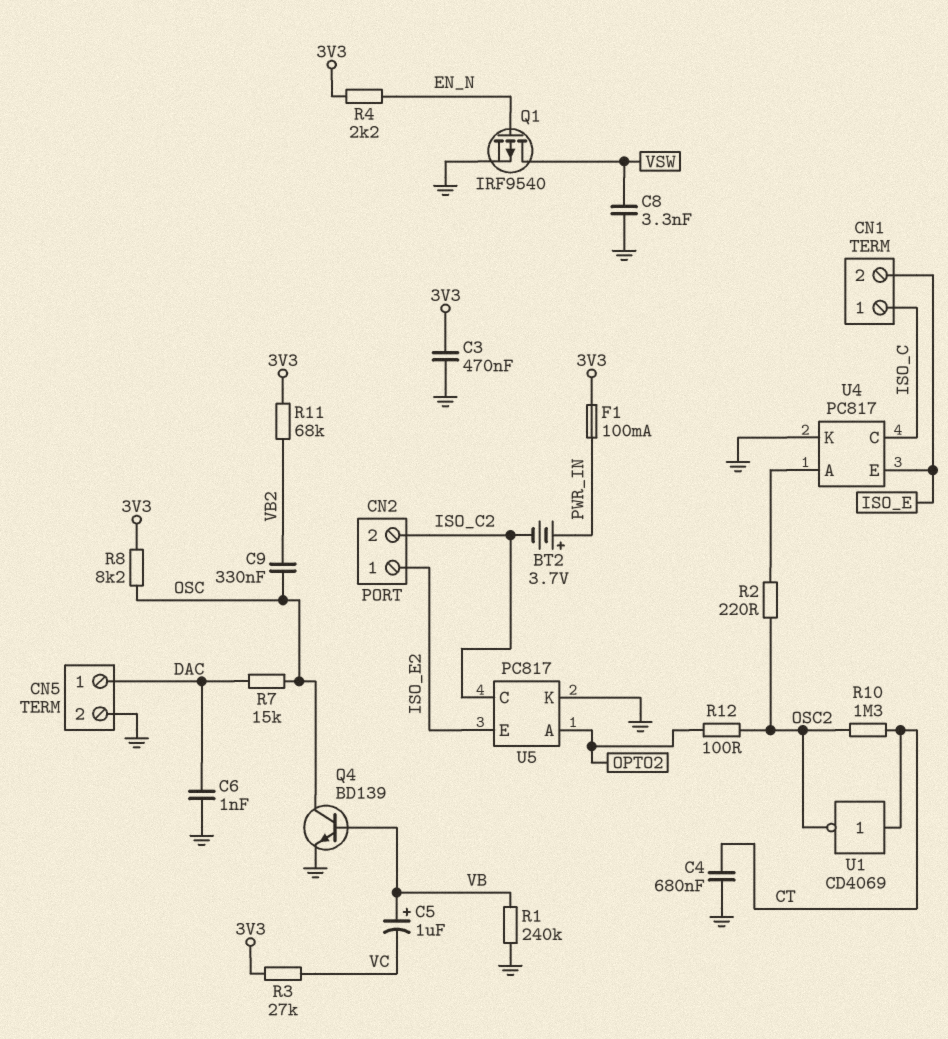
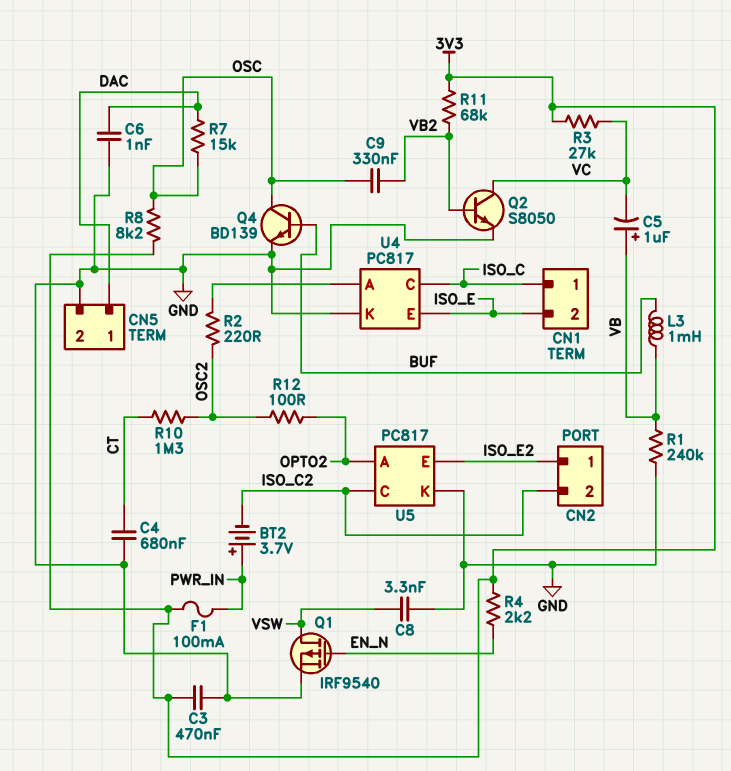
L3: none -> 1mH (BUF, VB)
Q2: none -> NPN S8050 (B VB2, C VC, E GND)
Q4: NPN BD139 (B VB, C OSC, E GND) -> NPN BD139 (B BUF, C OSC, E GND)
U1: NOT CD4069 (in CT, out OSC2) -> none

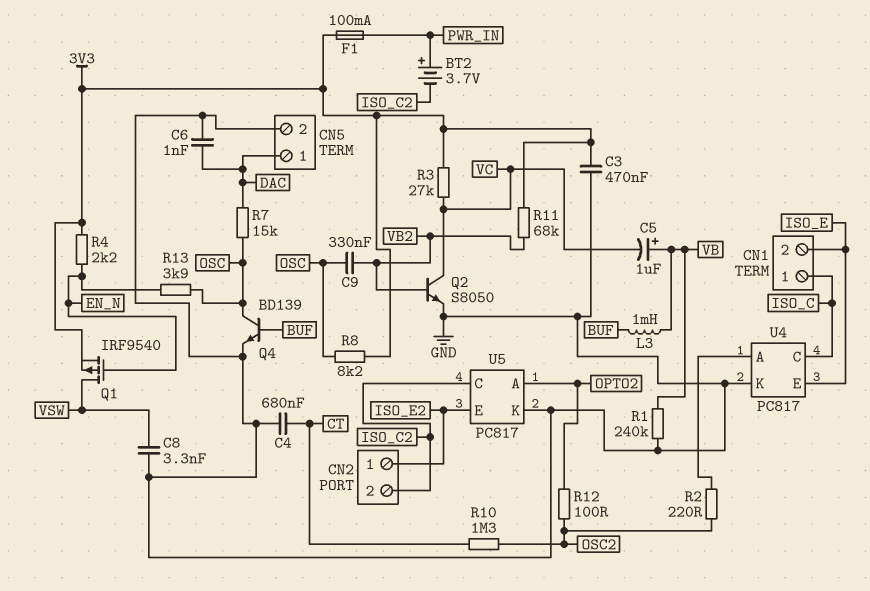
Q1: PMOS IRF9540 (G EN_N, D VSW, S GND) -> PMOS IRF9540 (G EN_N, D VSW, S 3V3)
R13: none -> 3.9k (EN_N, OSC)

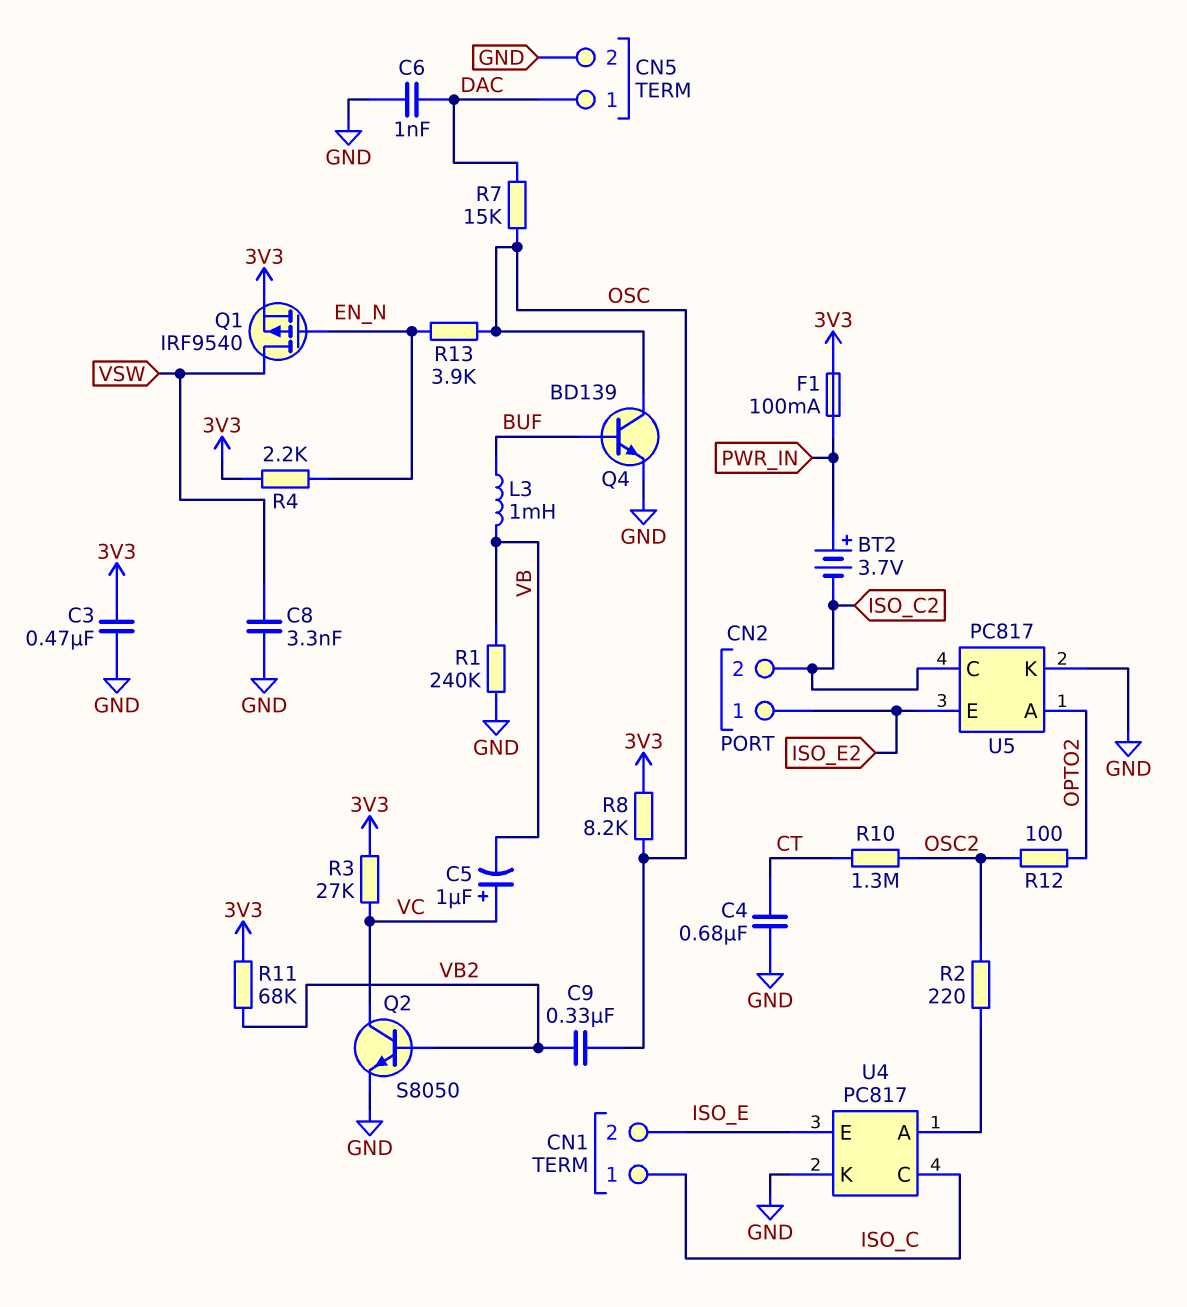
C5: 1uF (plus VB, minus VC) -> 1uF (plus VC, minus VB)

